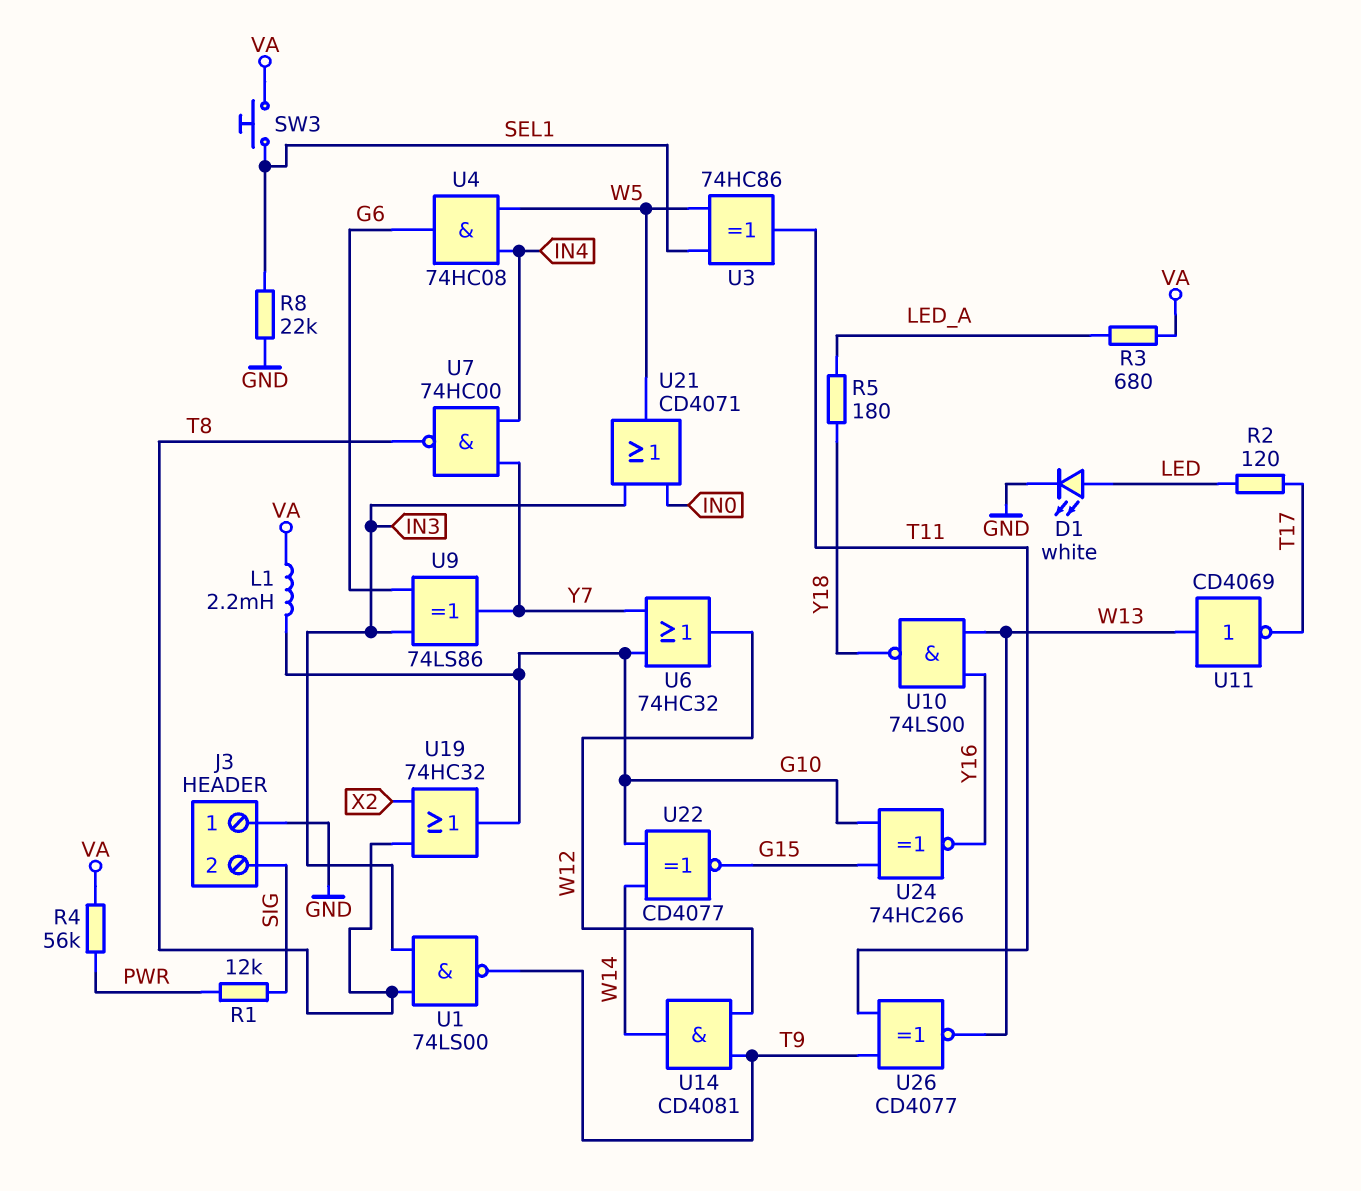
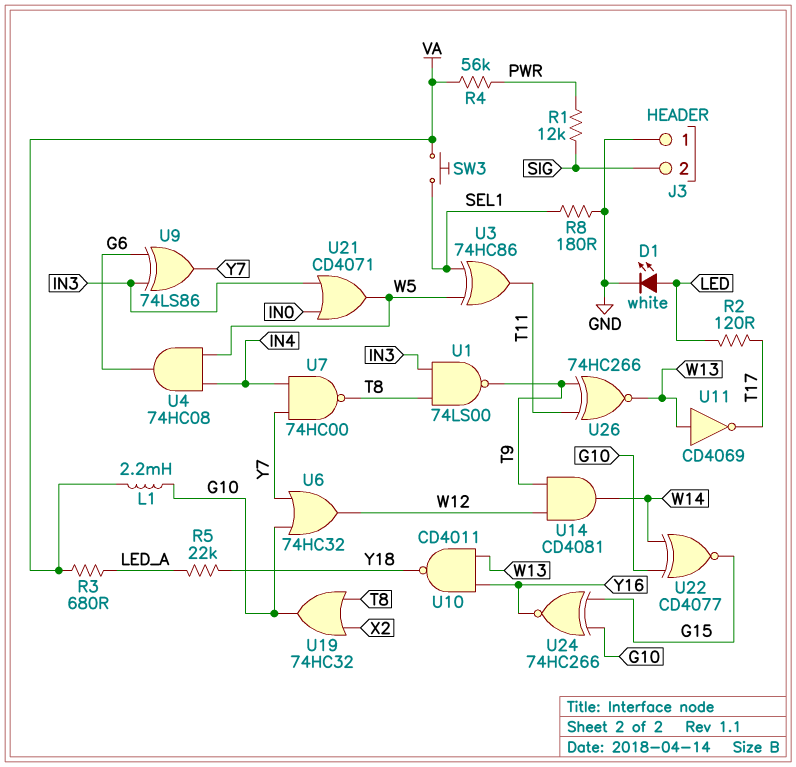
R5: 180 (LED_A, Y18) -> 22k (LED_A, Y18)
R8: 22k (GND, SEL1) -> 180 (GND, SEL1)
U10: NAND 74LS00 (in W13, in Y16, out Y18) -> NAND CD4011 (in W13, in Y16, out Y18)
U26: XNOR CD4077 (in T9, in T11, out W13) -> XNOR 74HC266 (in T9, in T11, out W13)

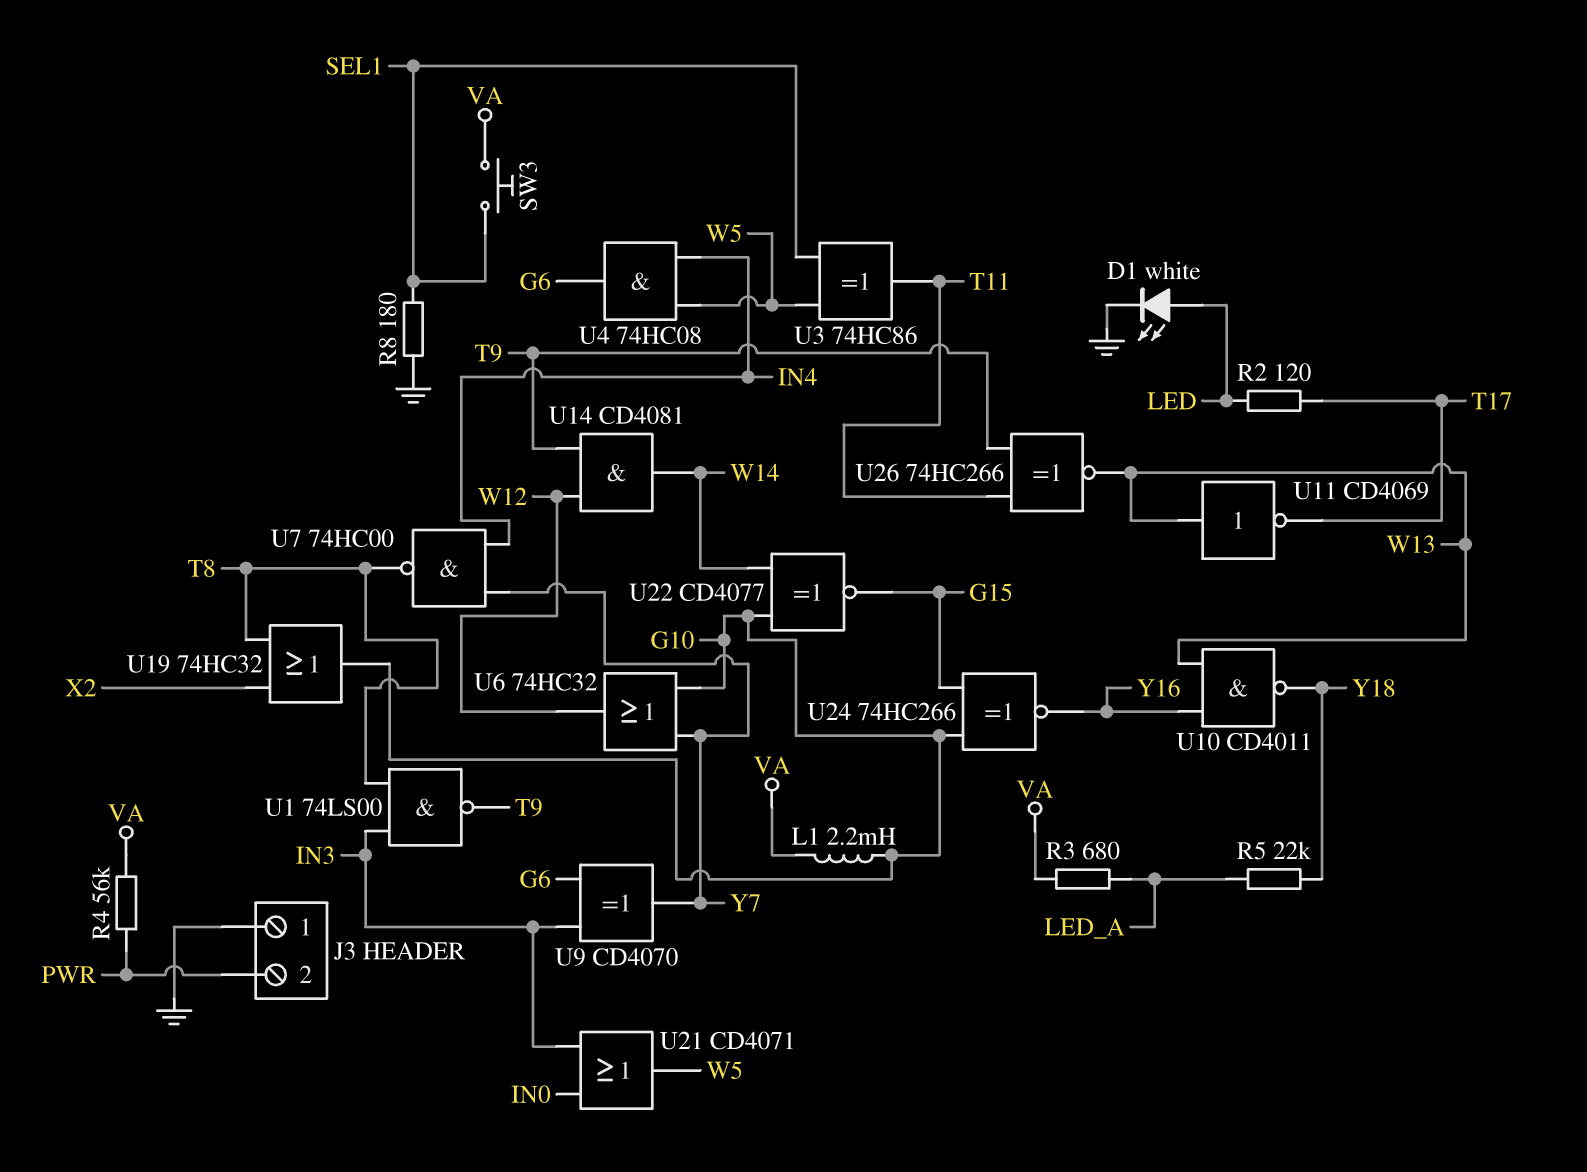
J3 pin 2: SIG -> PWR
R1: 12k (PWR, SIG) -> none
U9: XOR 74LS86 (in G6, in IN3, out Y7) -> XOR CD4070 (in G6, in IN3, out Y7)

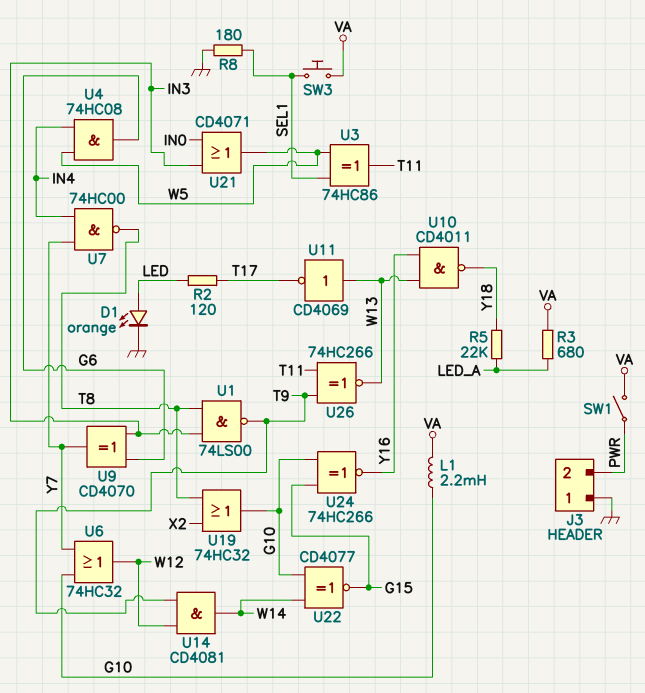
D1: LED white (A LED, K GND) -> LED orange (A LED, K GND)
R4: 56k (PWR, VA) -> none
SW1: none -> switch (PWR, VA)

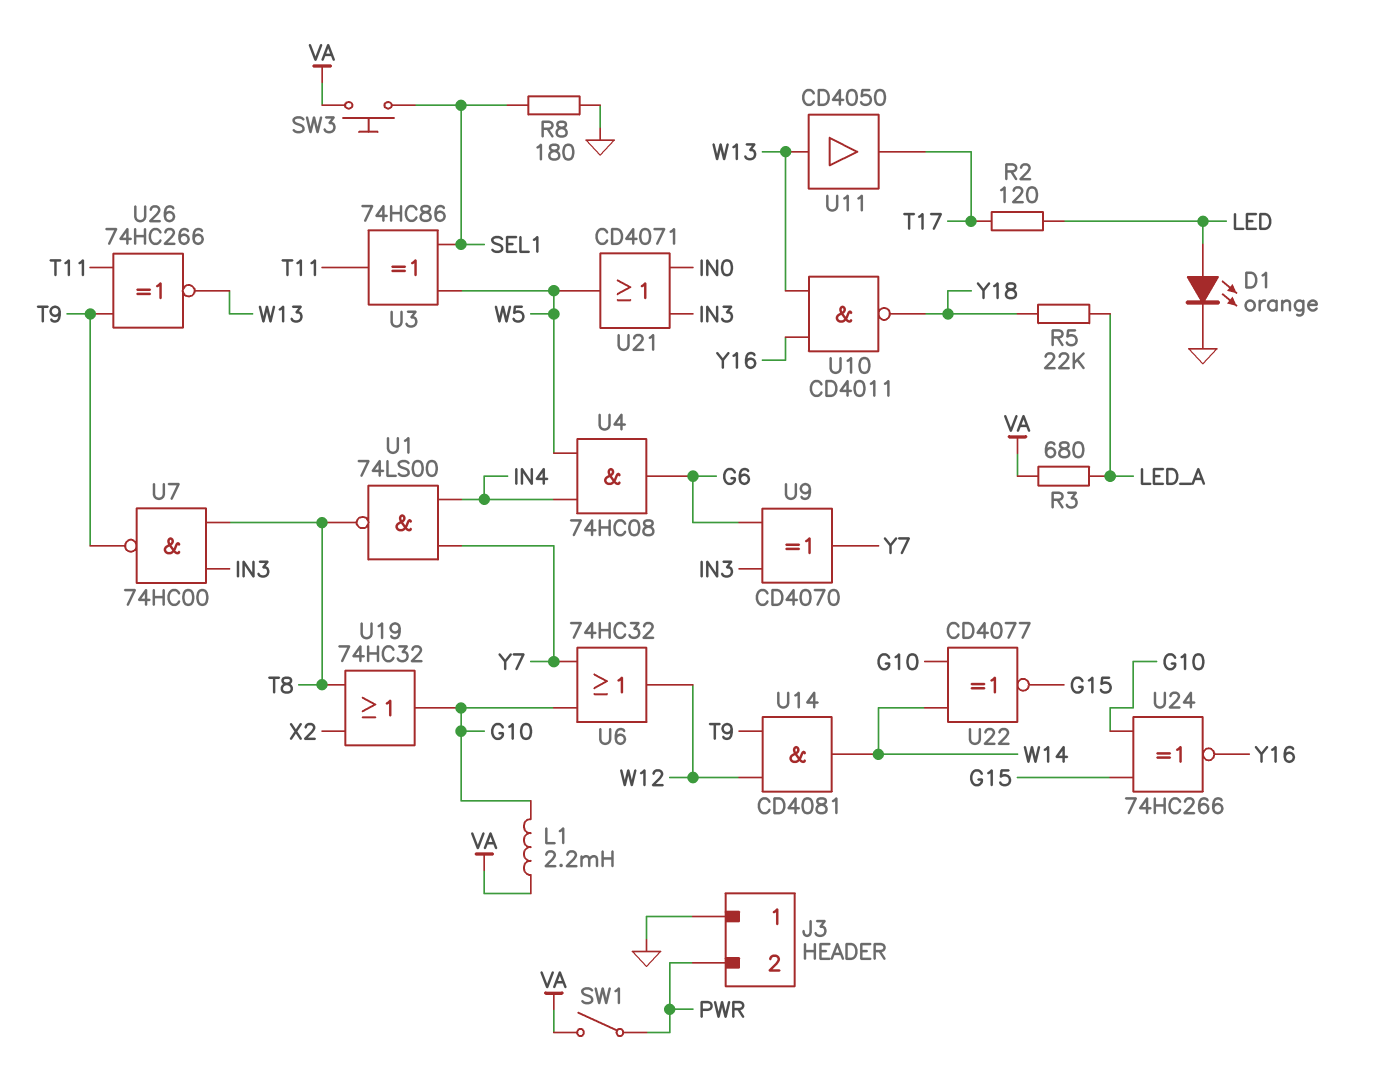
U1: NAND 74LS00 (in IN3, in T8, out T9) -> NAND 74LS00 (in IN4, in Y7, out T8)
U7: NAND 74HC00 (in IN4, in Y7, out T8) -> NAND 74HC00 (in IN3, in T8, out T9)
U11: NOT CD4069 (in W13, out T17) -> buffer CD4050 (in W13, out T17)

